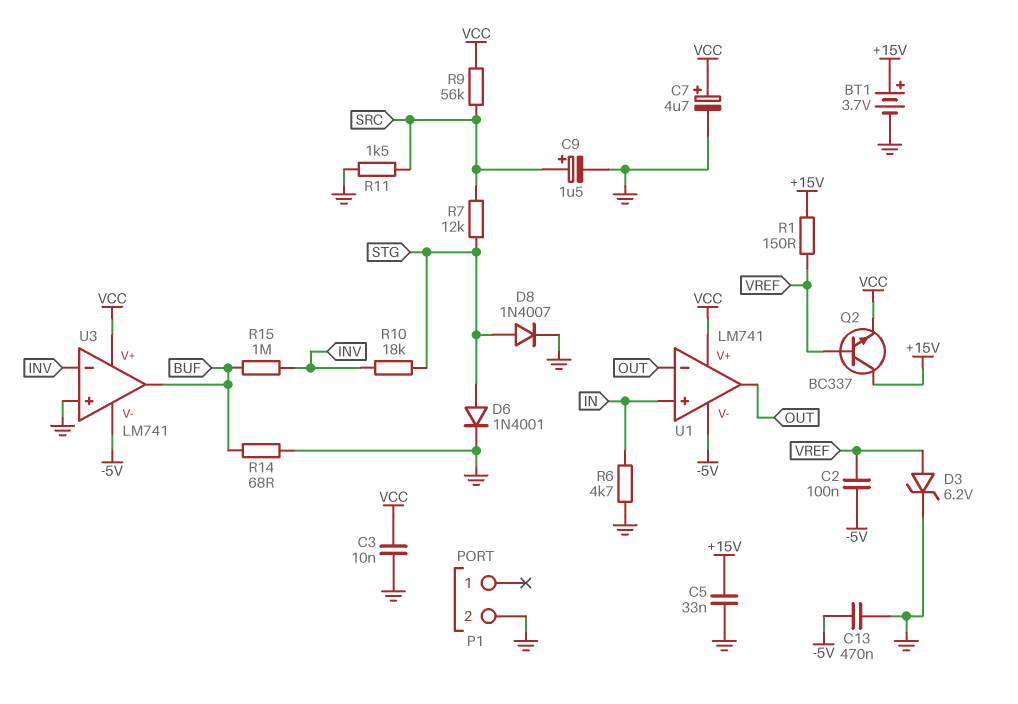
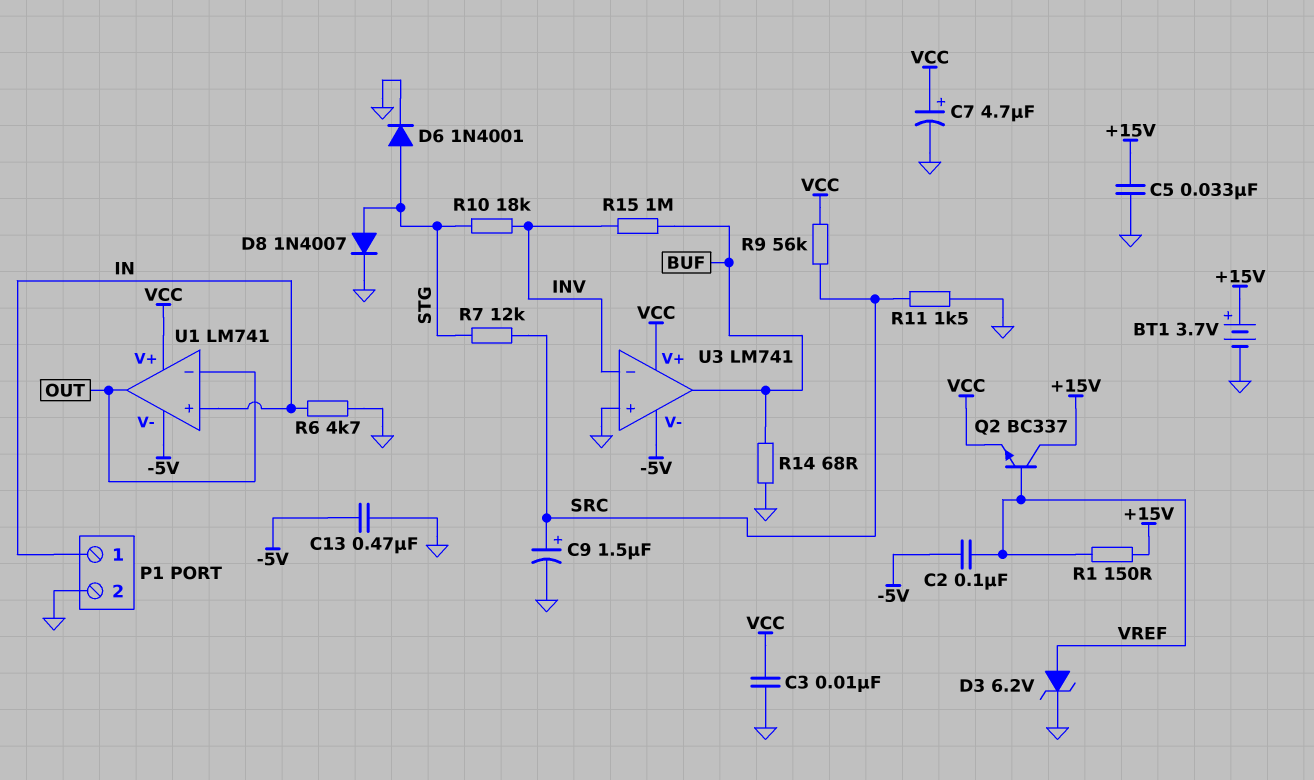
P1 pin 1: none -> IN

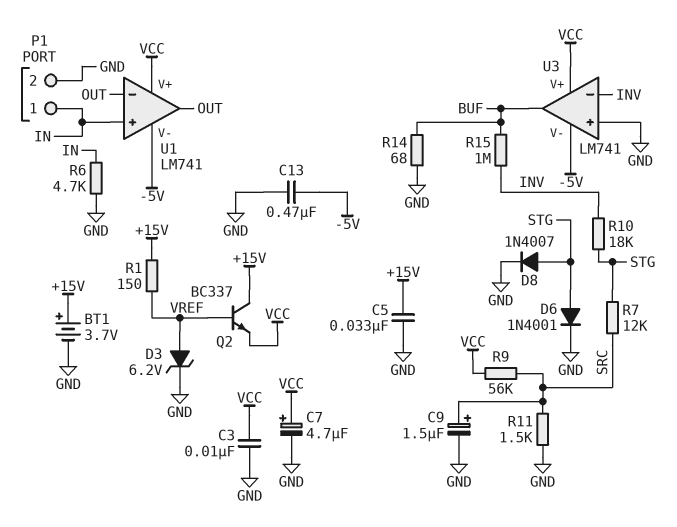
C2: 100nF (-5V, VREF) -> none

